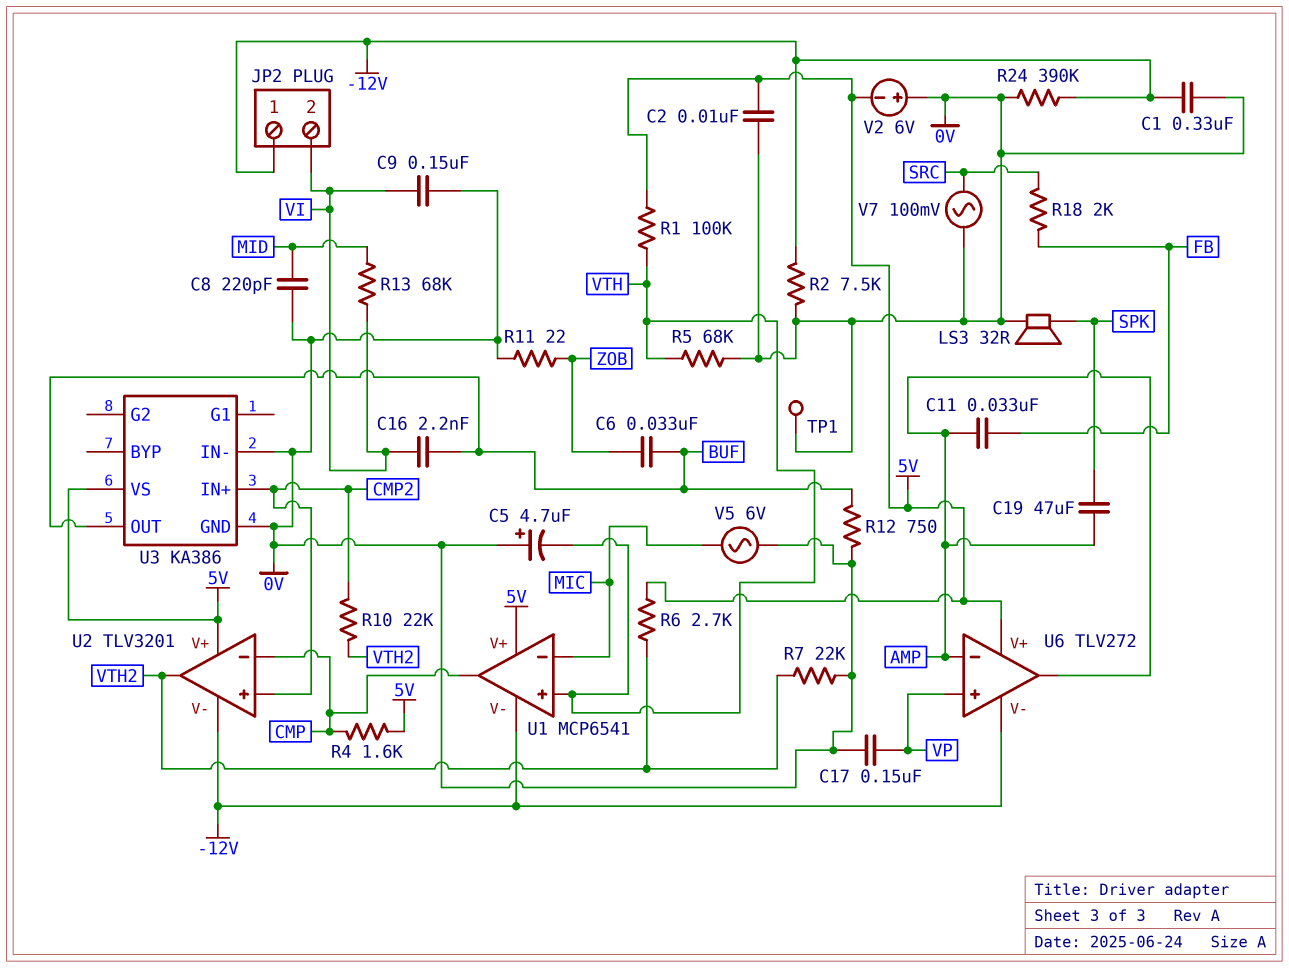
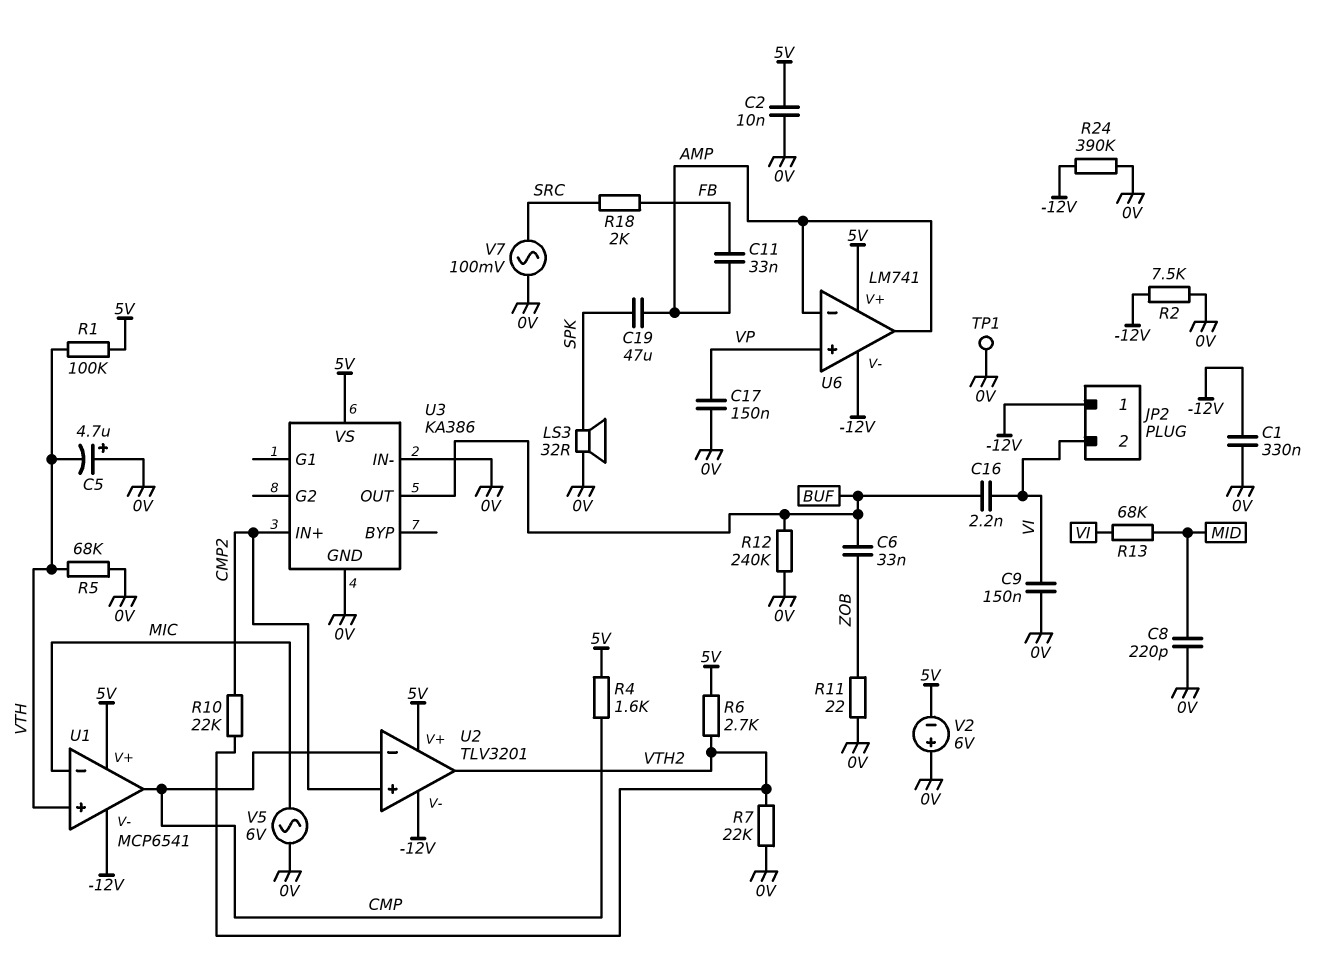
R12: 750 (0V, BUF) -> 240k (0V, BUF)
U6: TLV272 -> LM741

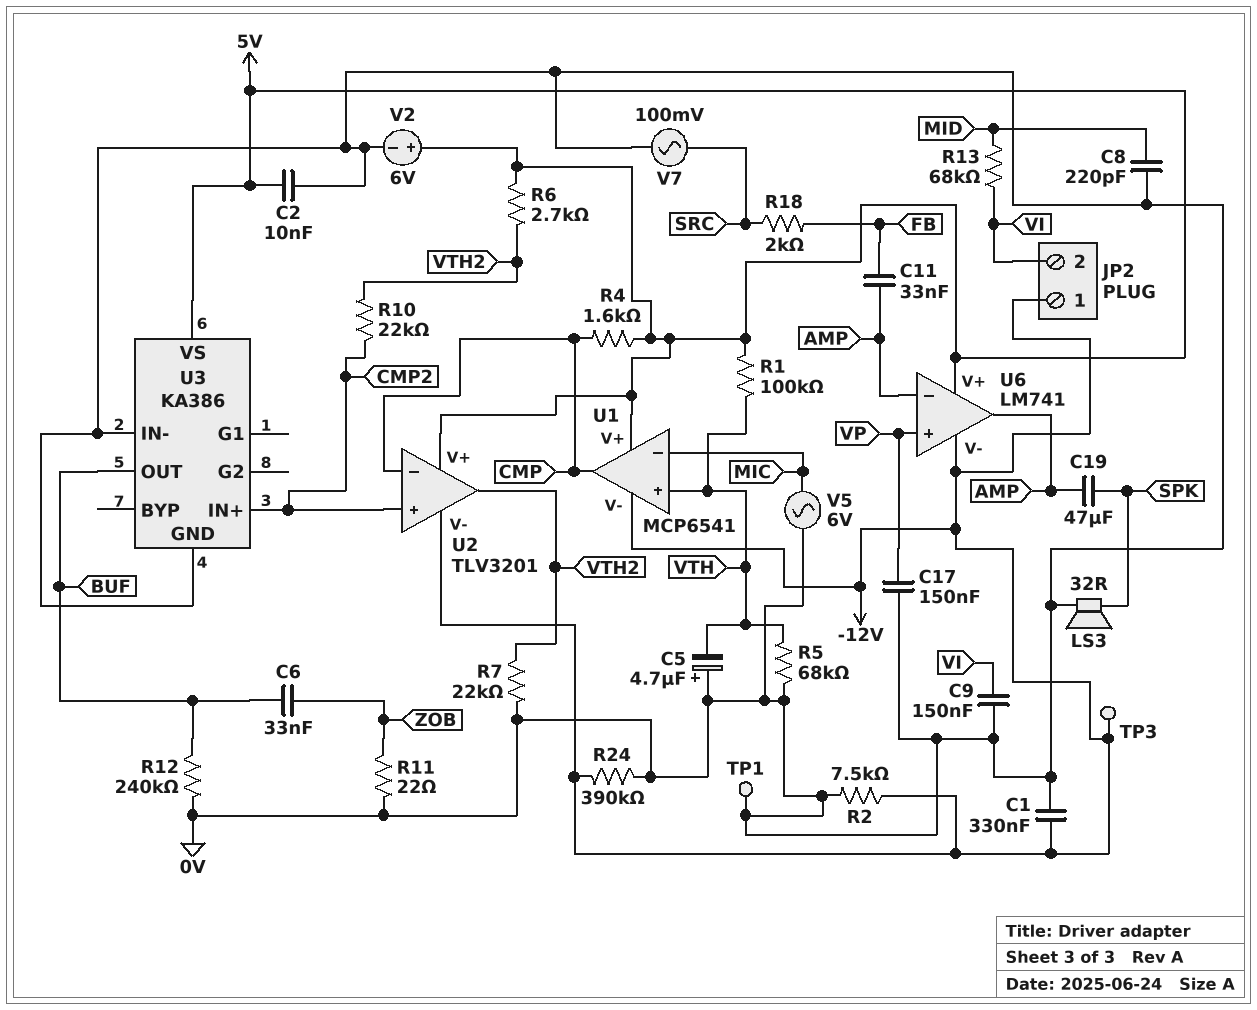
C16: 2.2nF (BUF, VI) -> none
TP3: none -> test point (-12V)
V2: 6V (plus 0V, minus 5V) -> 6V (plus 5V, minus 0V)

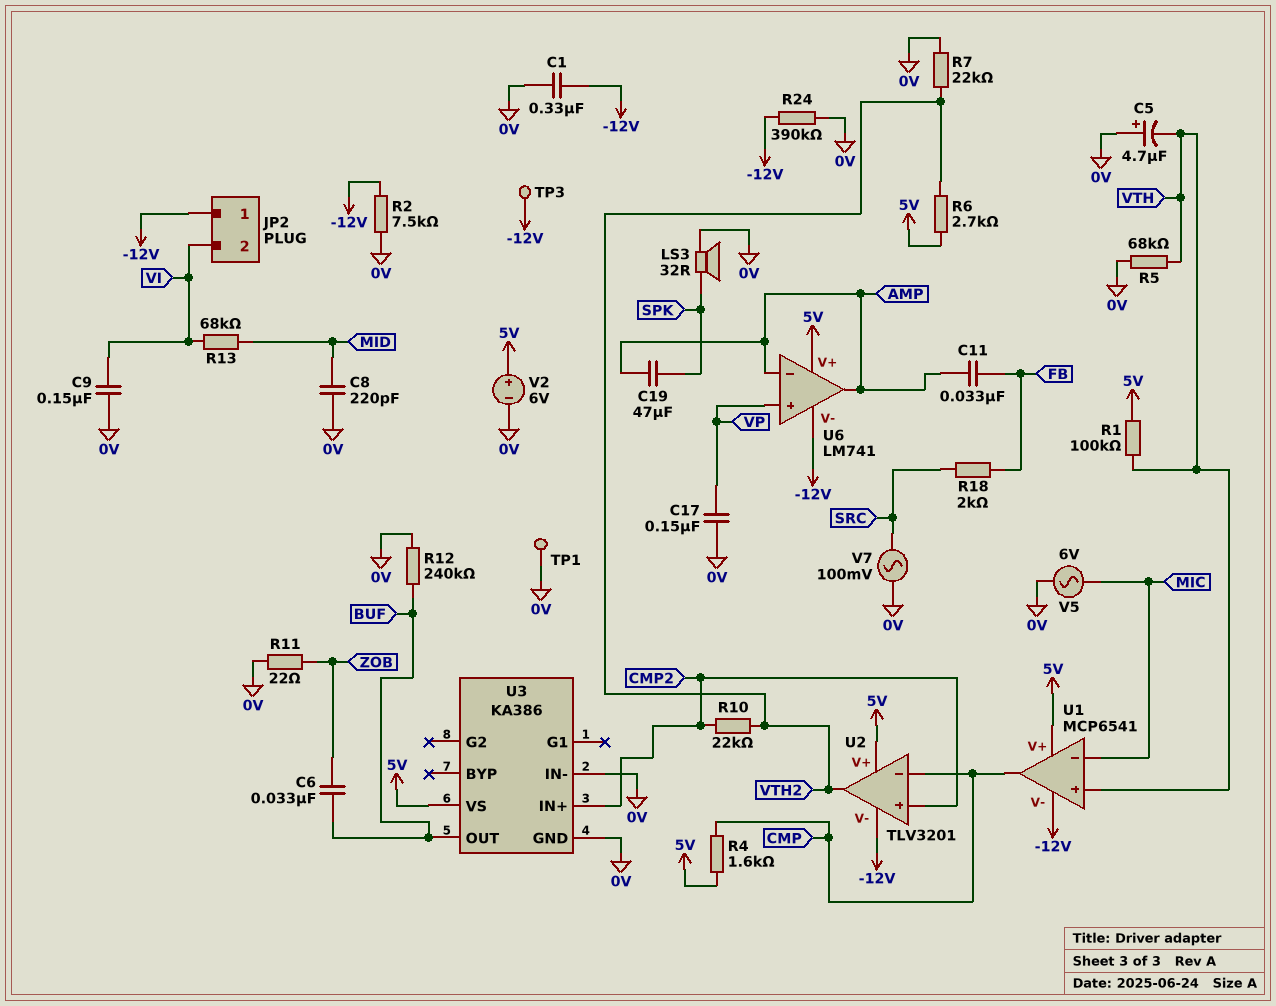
C2: 10nF (0V, 5V) -> none

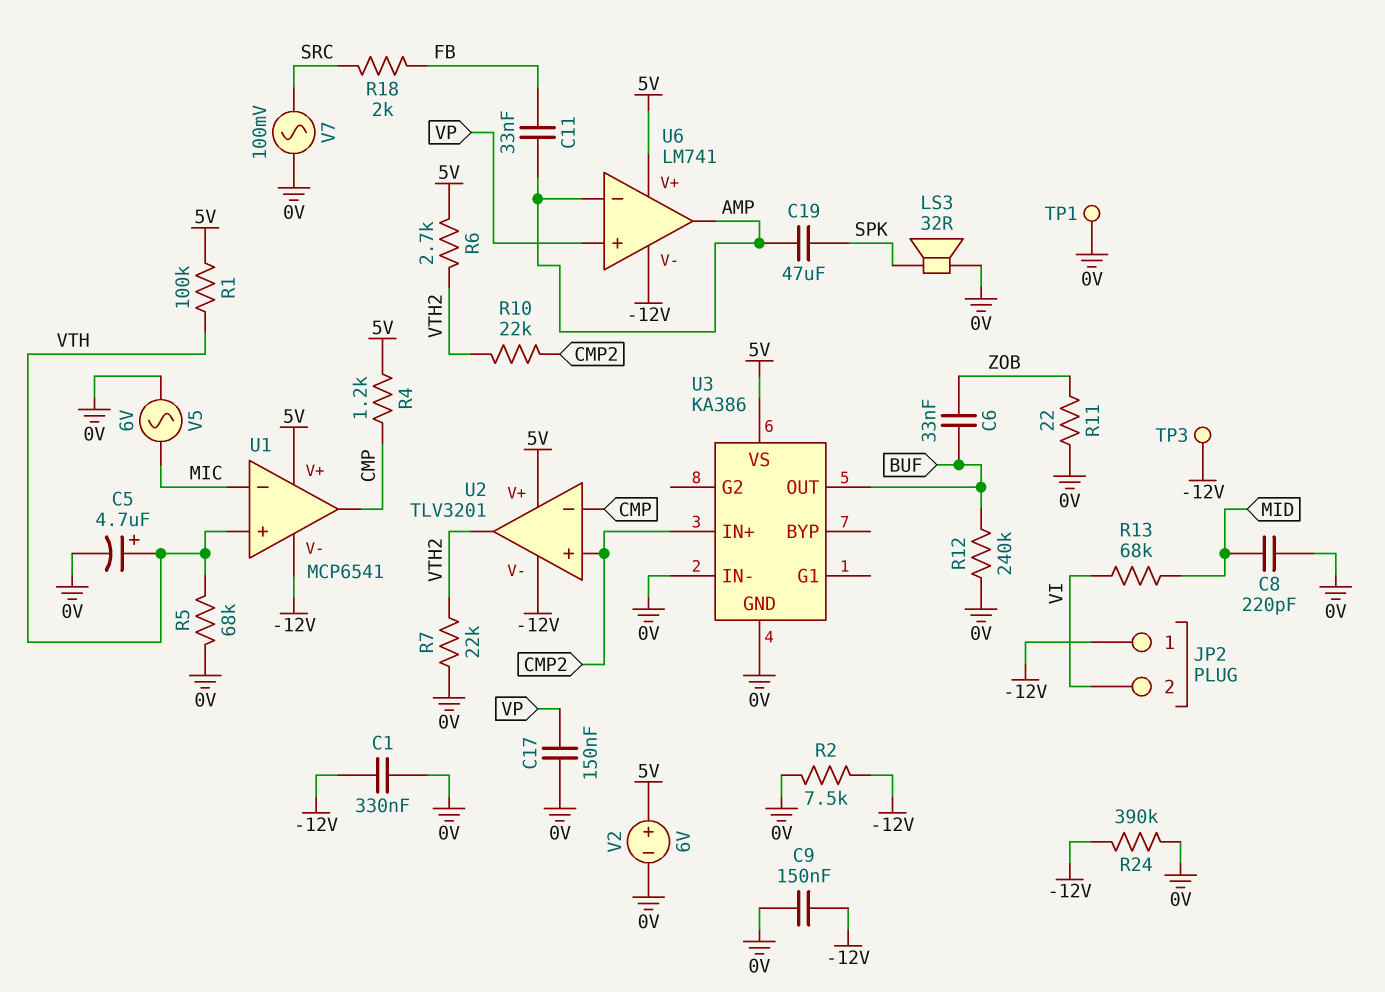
C5: 4.7uF (plus 0V, minus VTH) -> 4.7uF (plus VTH, minus 0V)
C9: 150nF (0V, VI) -> 150nF (-12V, 0V)
R4: 1.6k (5V, CMP) -> 1.2k (5V, CMP)

